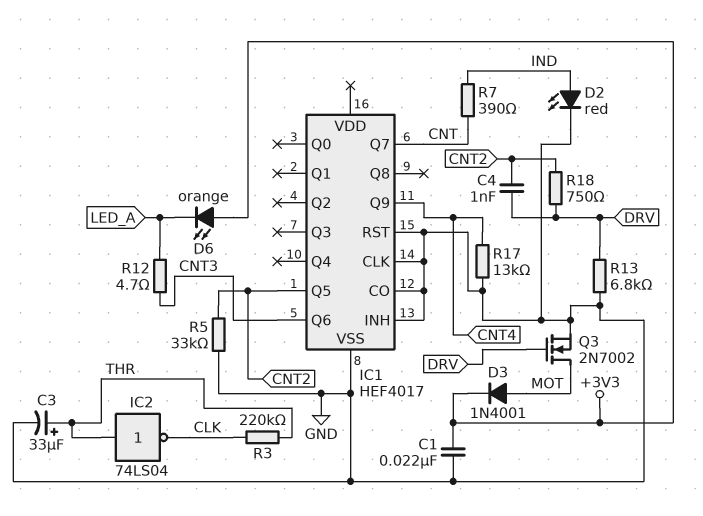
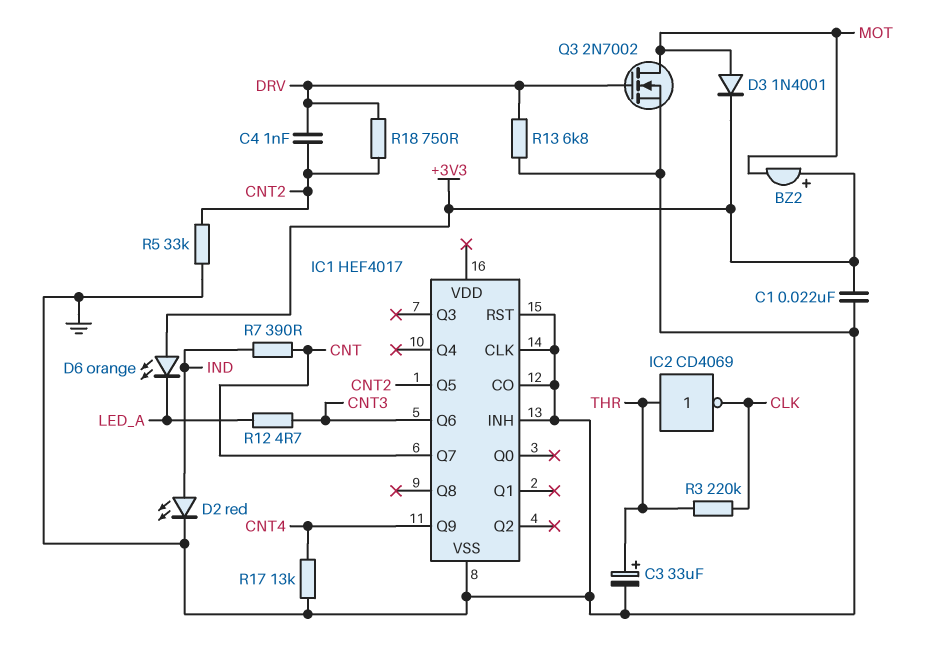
BZ2: none -> buzzer (plus +3V3, minus MOT)
IC2: NOT 74LS04 (in THR, out CLK) -> NOT CD4069 (in THR, out CLK)

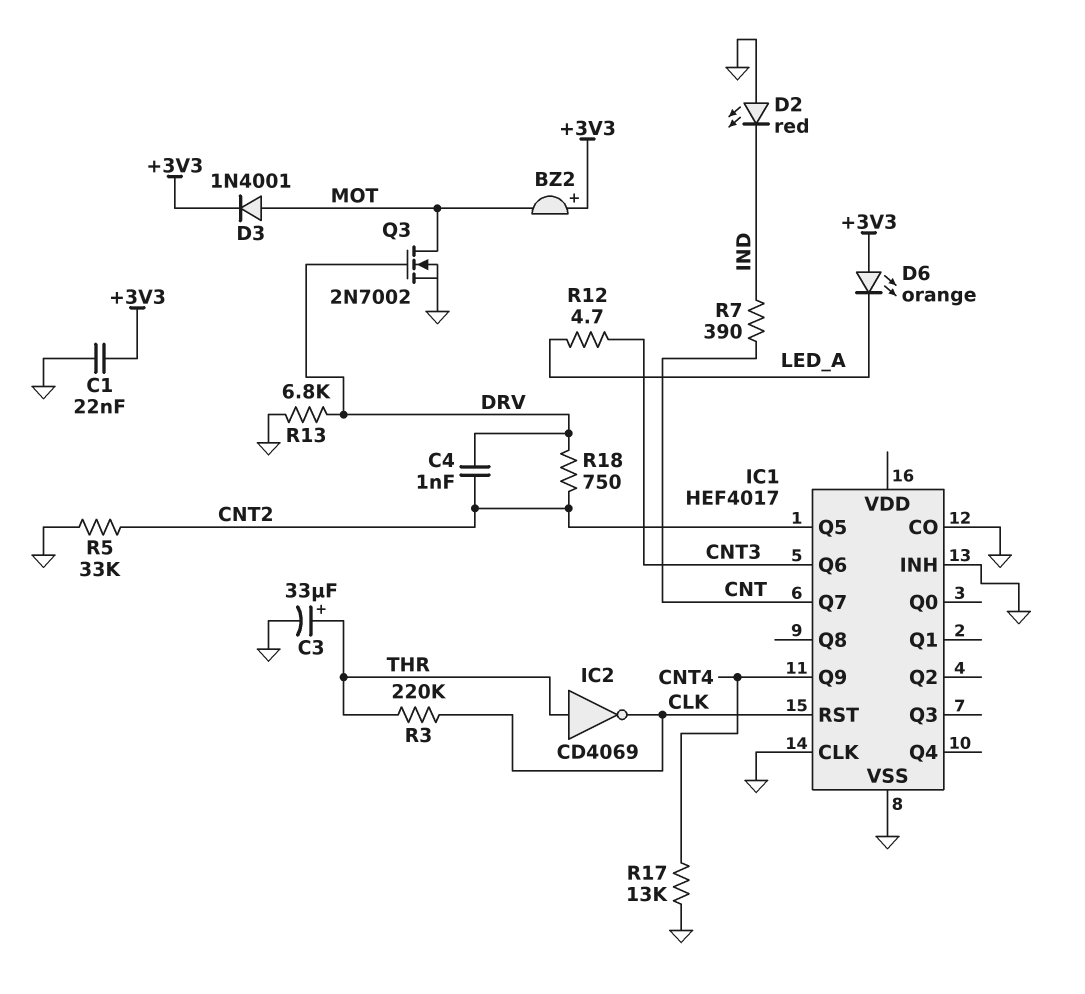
D2: LED red (A IND, K GND) -> LED red (A GND, K IND)
IC1 pin RST: GND -> CLK

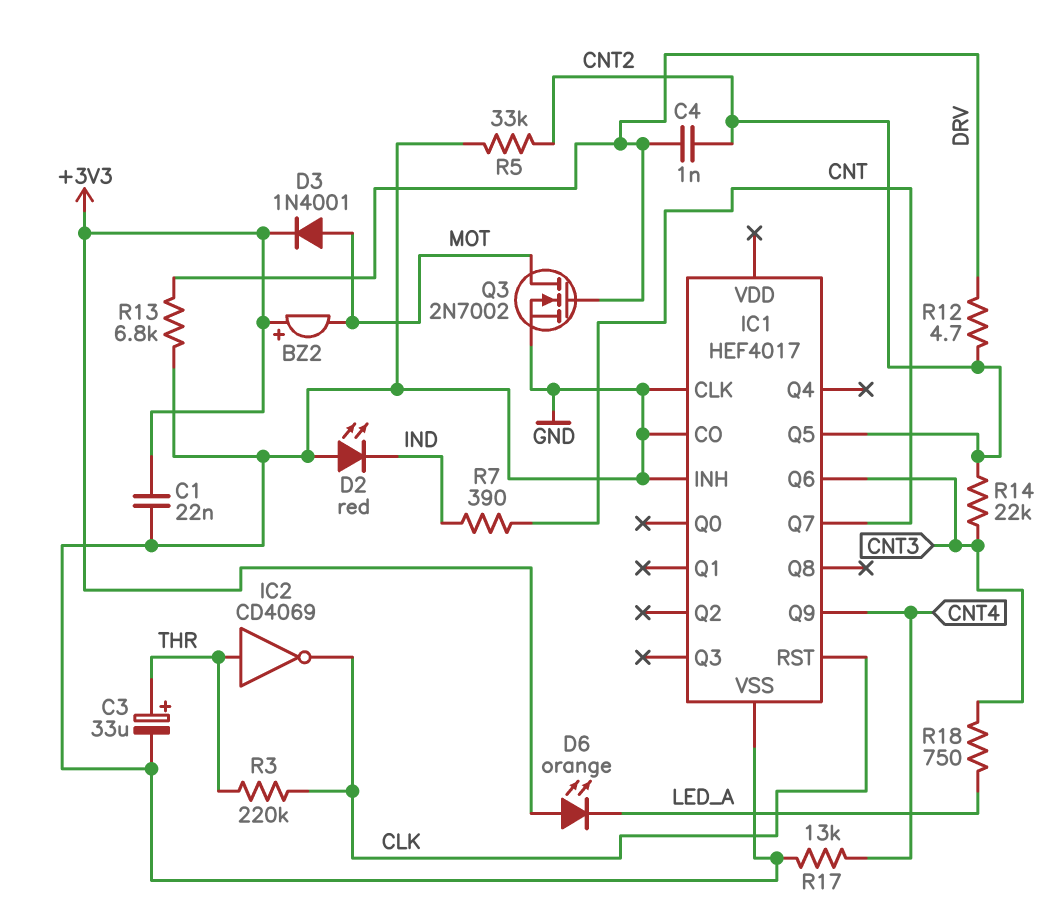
R12: 4.7 (CNT3, LED_A) -> 4.7 (CNT2, DRV)
R14: none -> 22k (CNT2, CNT3)
R18: 750 (CNT2, DRV) -> 750 (CNT3, LED_A)

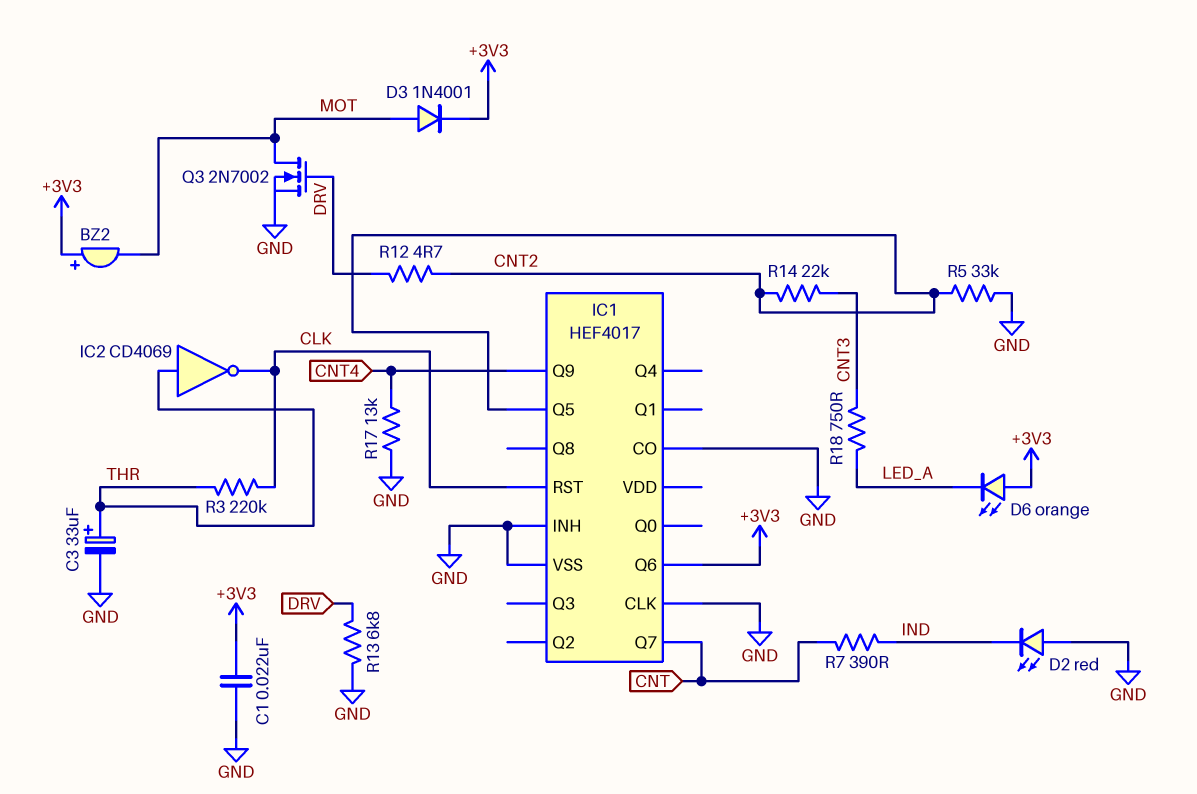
C4: 1nF (CNT2, DRV) -> none
IC1 pin Q6: CNT3 -> +3V3

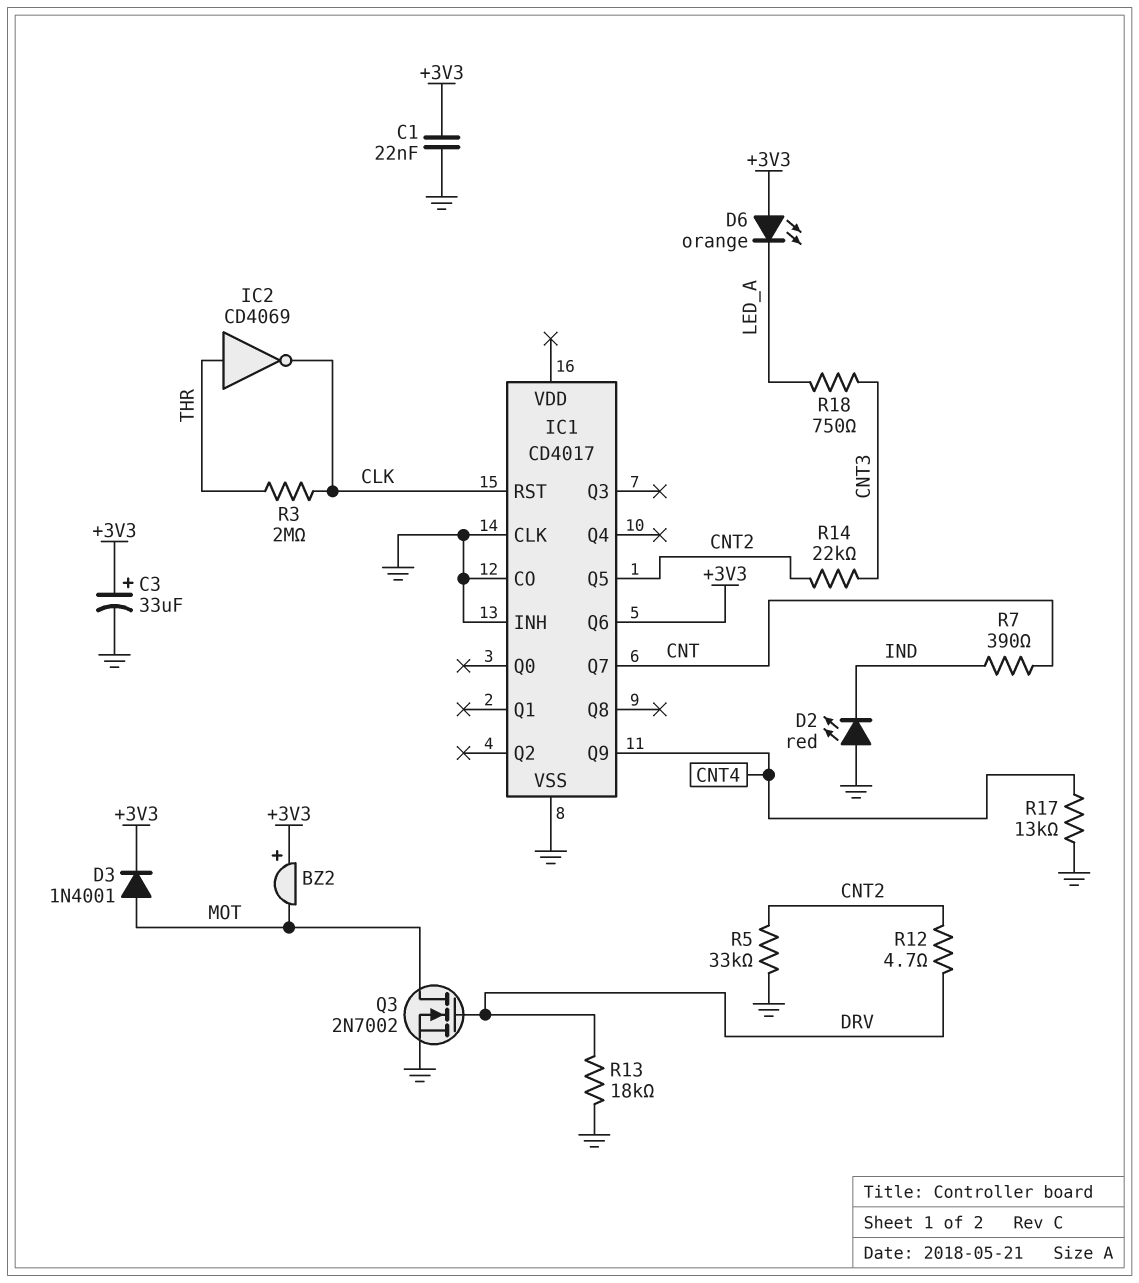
C3: 33uF (plus THR, minus GND) -> 33uF (plus +3V3, minus GND)
IC1: HEF4017 -> CD4017
R3: 220k (CLK, THR) -> 2M (CLK, THR)
R13: 6.8k (DRV, GND) -> 18k (DRV, GND)

